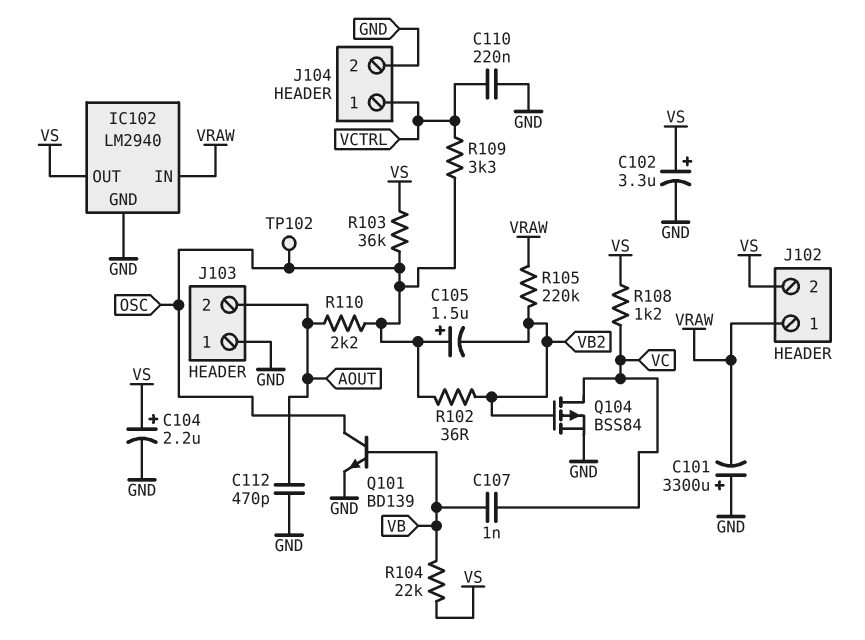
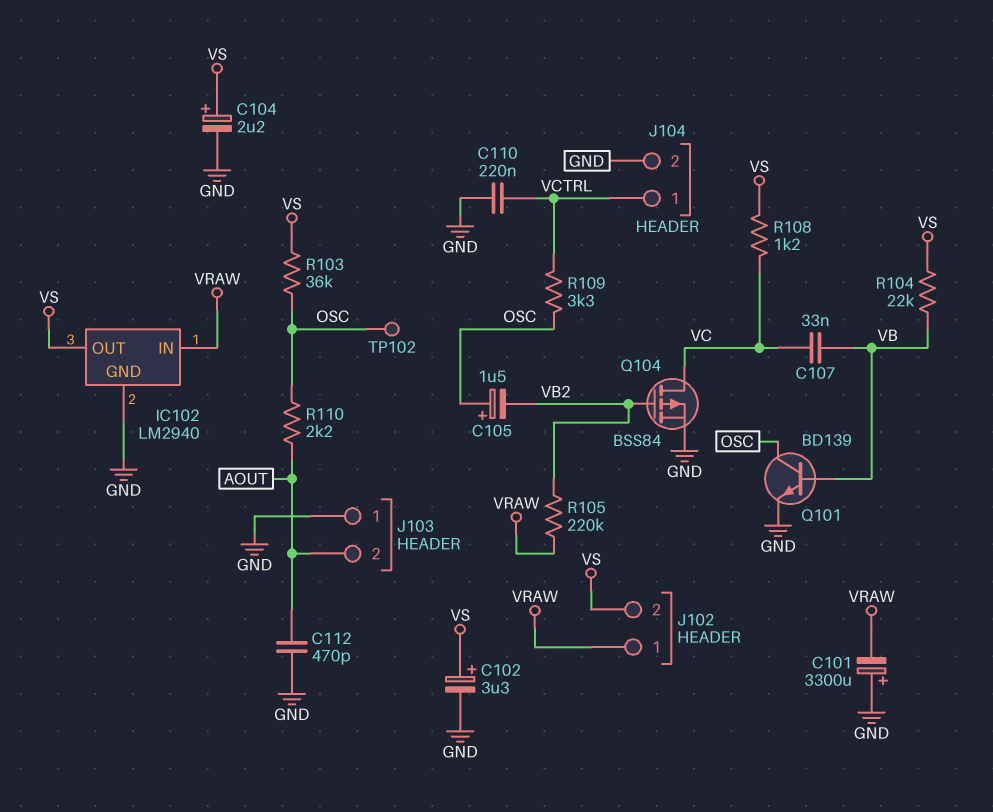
C107: 1nF (VB, VC) -> 33nF (VB, VC)
R102: 36 (OSC, VB2) -> none

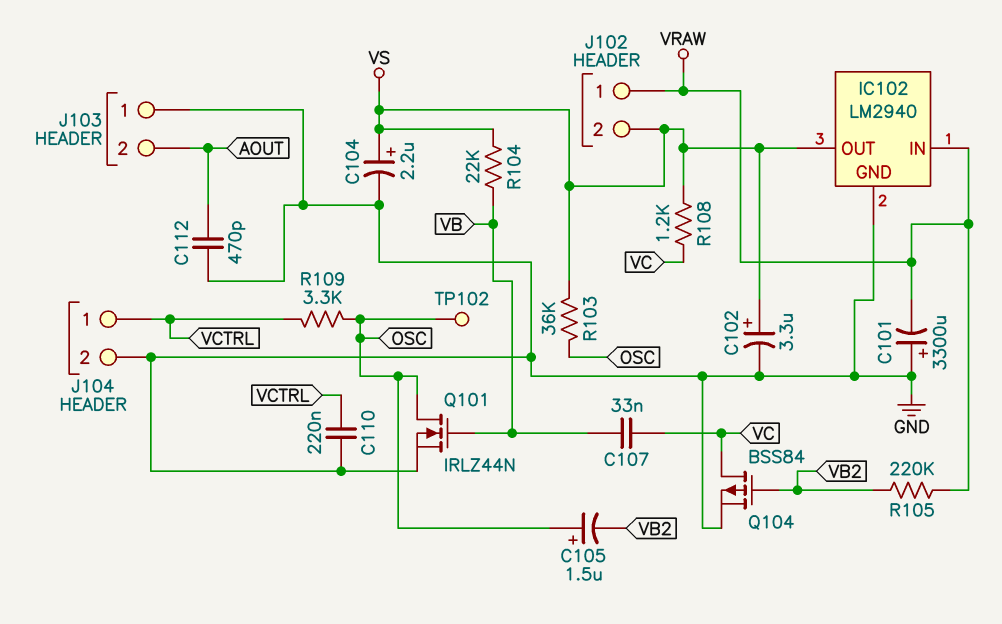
Q101: NPN BD139 (B VB, C OSC, E GND) -> NMOS IRLZ44N (G VB, D OSC, S GND)
R110: 2.2k (AOUT, OSC) -> none

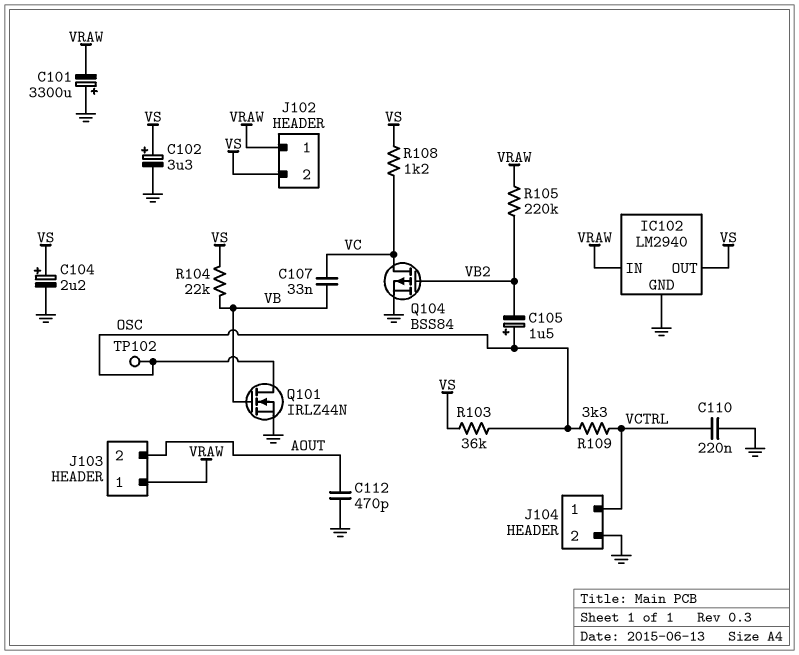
J103 pin 1: GND -> VRAW

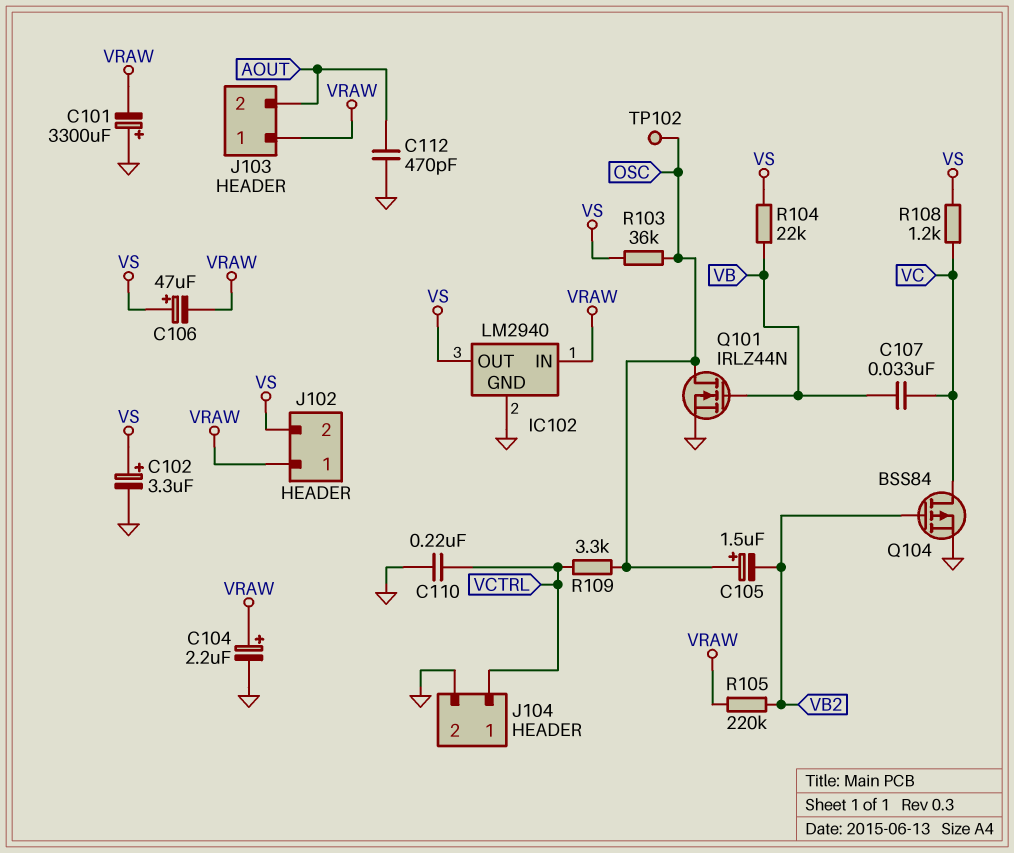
C104: 2.2uF (plus VS, minus GND) -> 2.2uF (plus VRAW, minus GND)
C106: none -> 47uF (plus VS, minus VRAW)

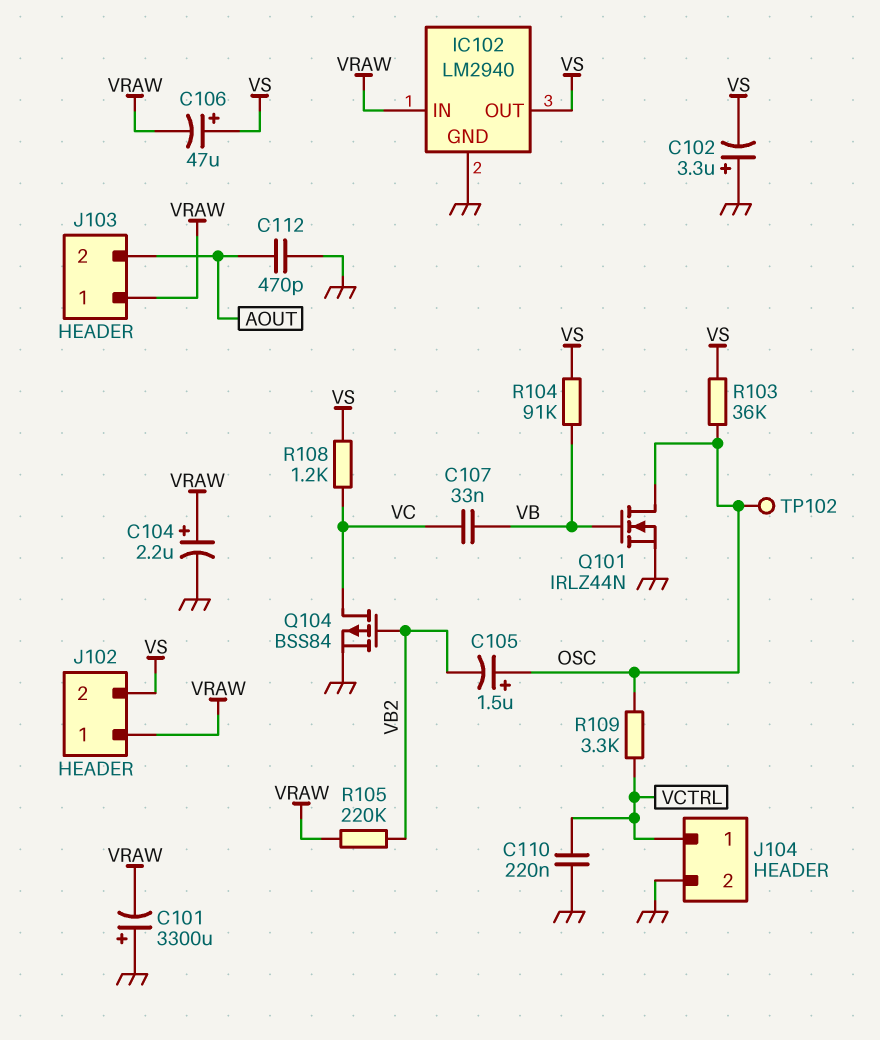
C102: 3.3uF (plus VS, minus GND) -> 3.3uF (plus GND, minus VS)
R104: 22k (VB, VS) -> 91k (VB, VS)

